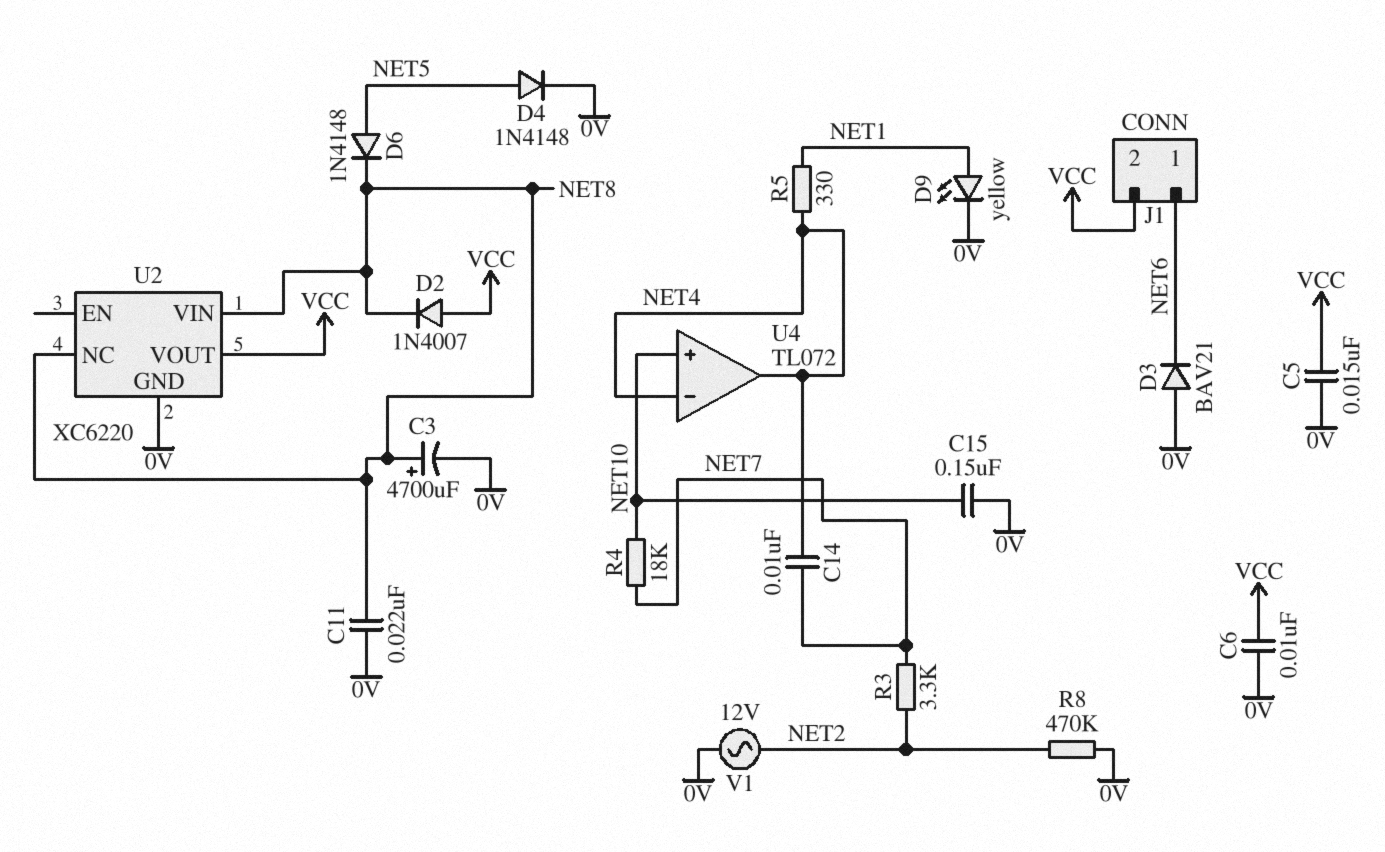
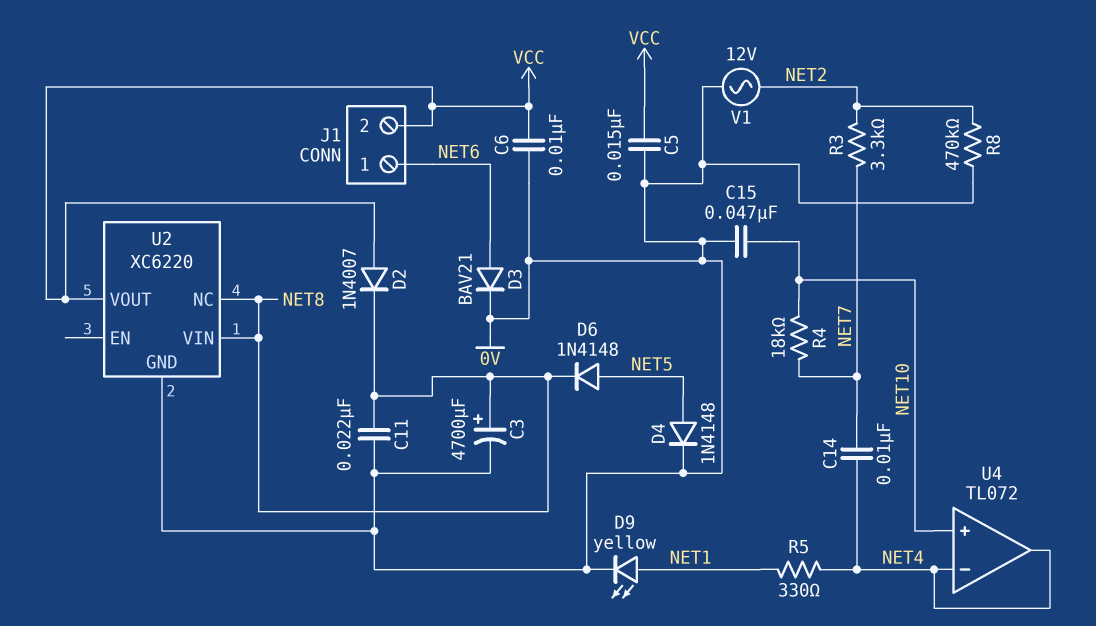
C15: 150nF (0V, NET10) -> 47nF (0V, NET10)
D3: diode BAV21 (A 0V, K NET6) -> diode BAV21 (A NET6, K 0V)

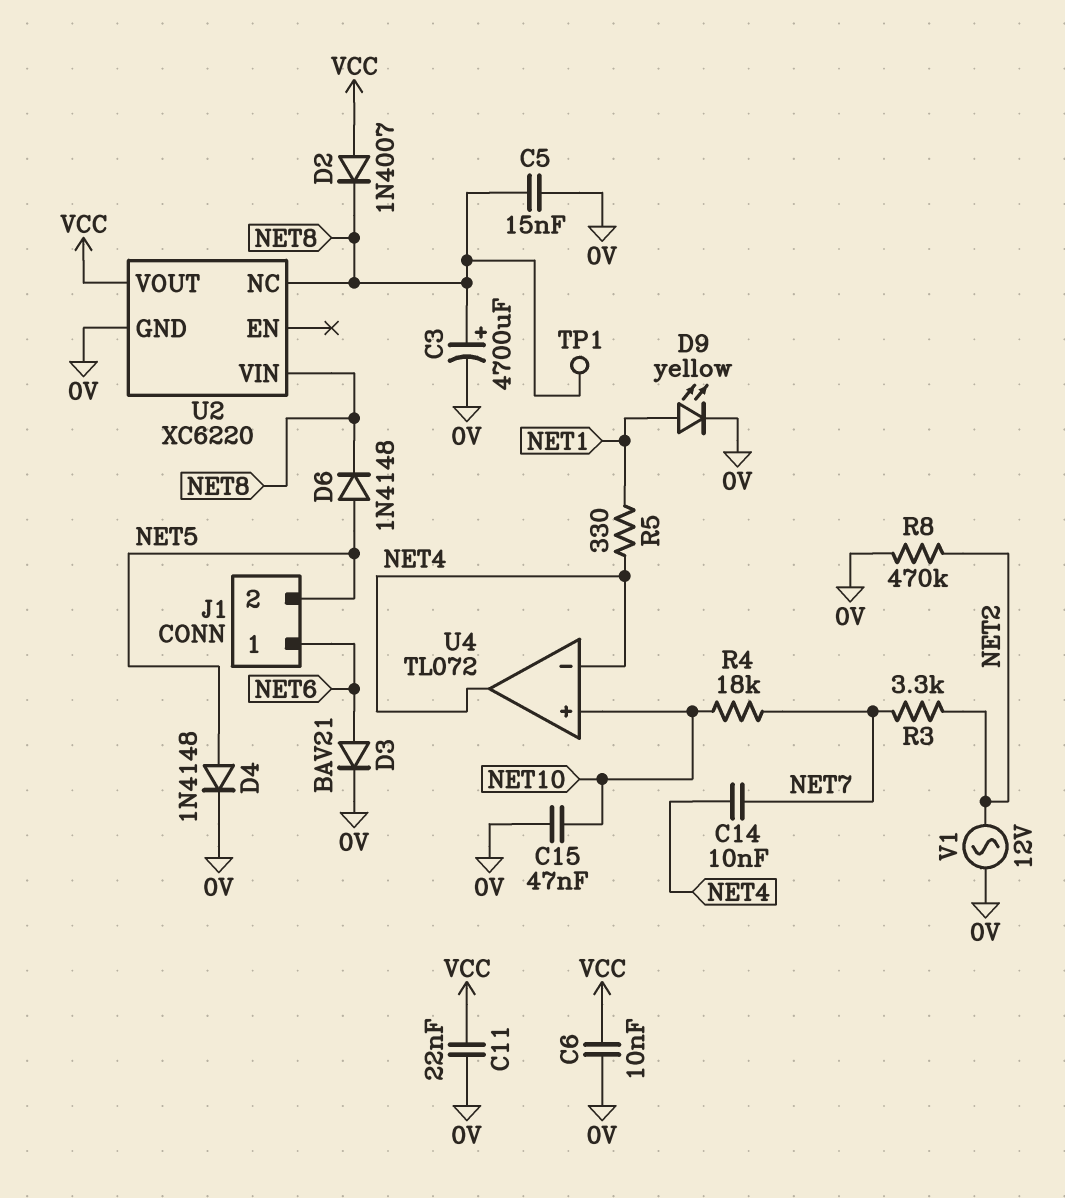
C5: 15nF (0V, VCC) -> 15nF (0V, NET8)
C11: 22nF (0V, NET8) -> 22nF (0V, VCC)
J1 pin 2: VCC -> NET5
TP1: none -> test point (NET8)

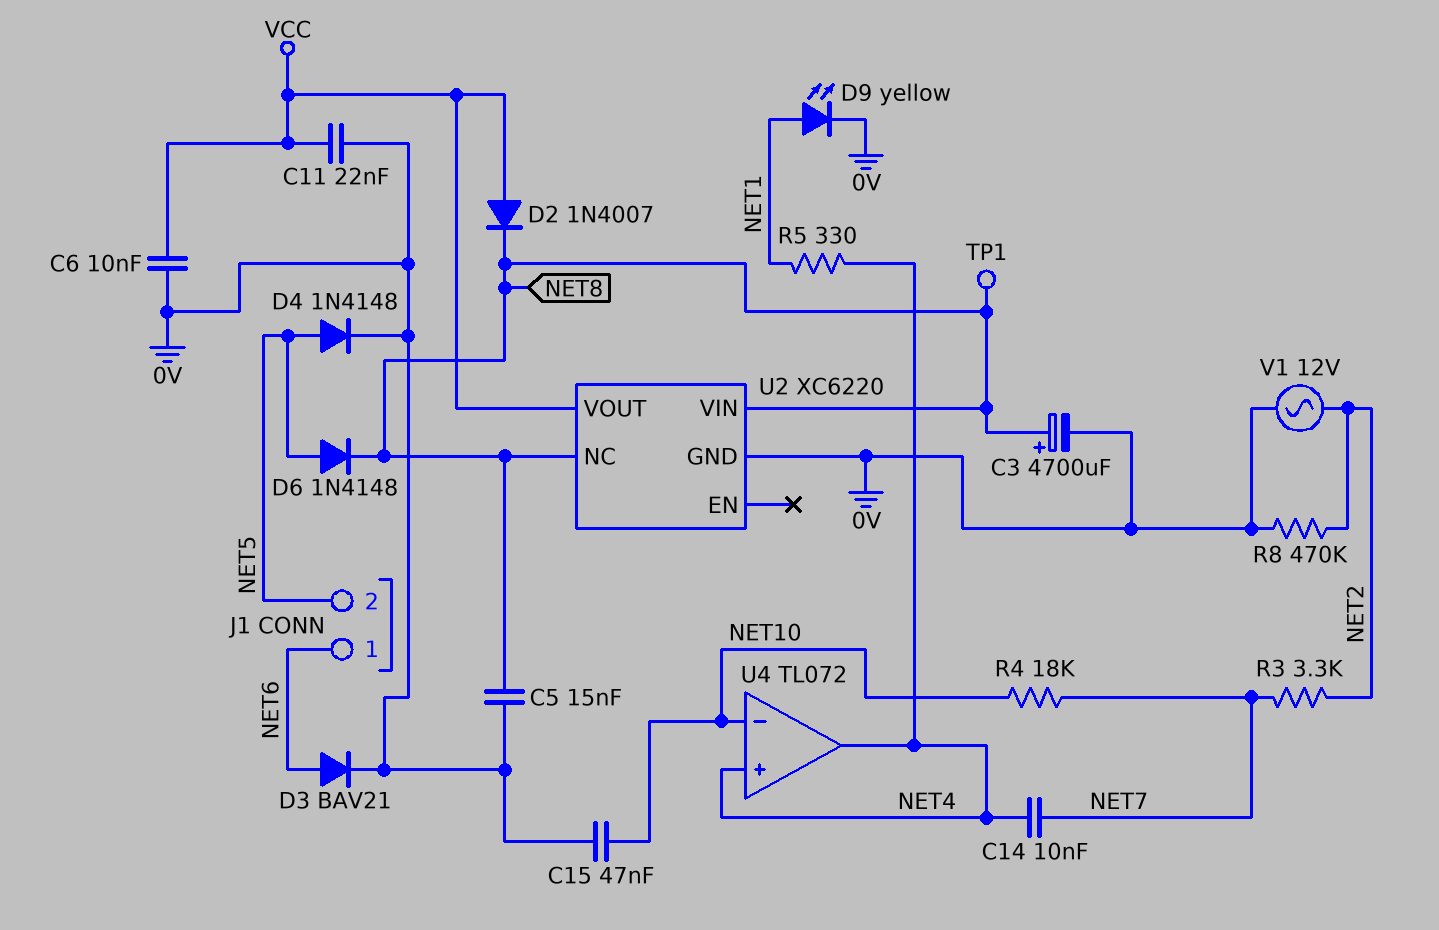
U4 pin in+: NET10 -> NET4
U4 pin in-: NET4 -> NET10

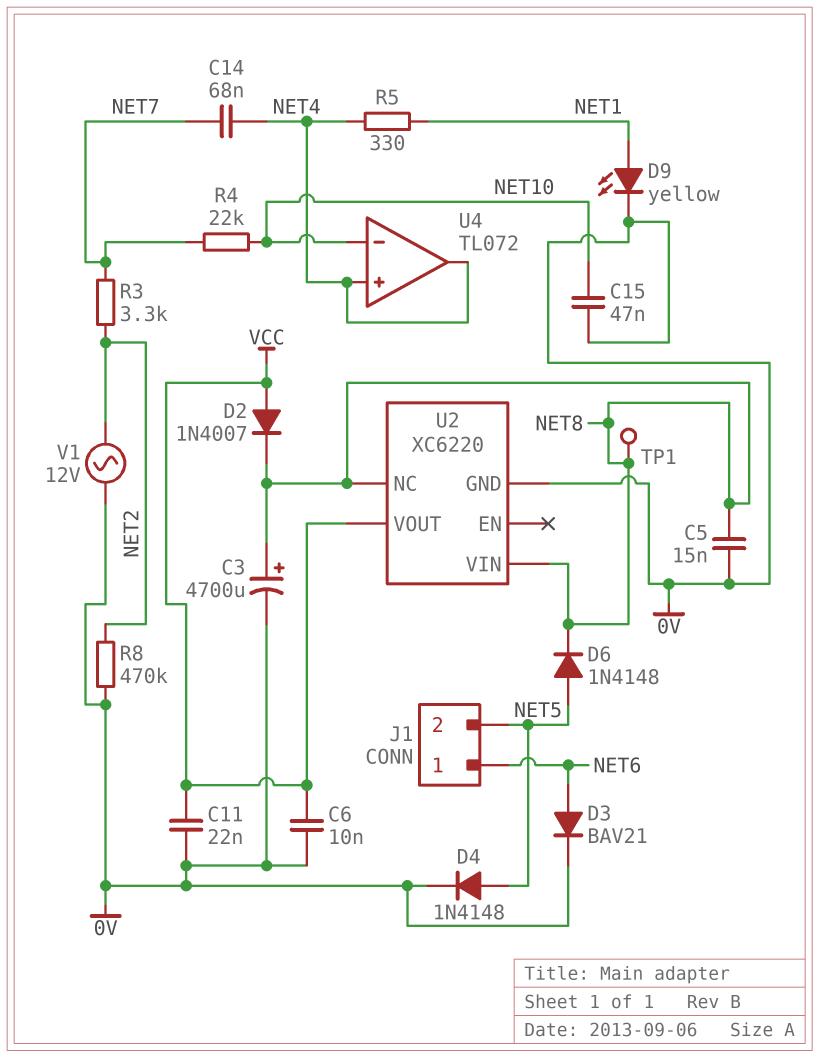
C14: 10nF (NET4, NET7) -> 68nF (NET4, NET7)
R4: 18k (NET7, NET10) -> 22k (NET7, NET10)

